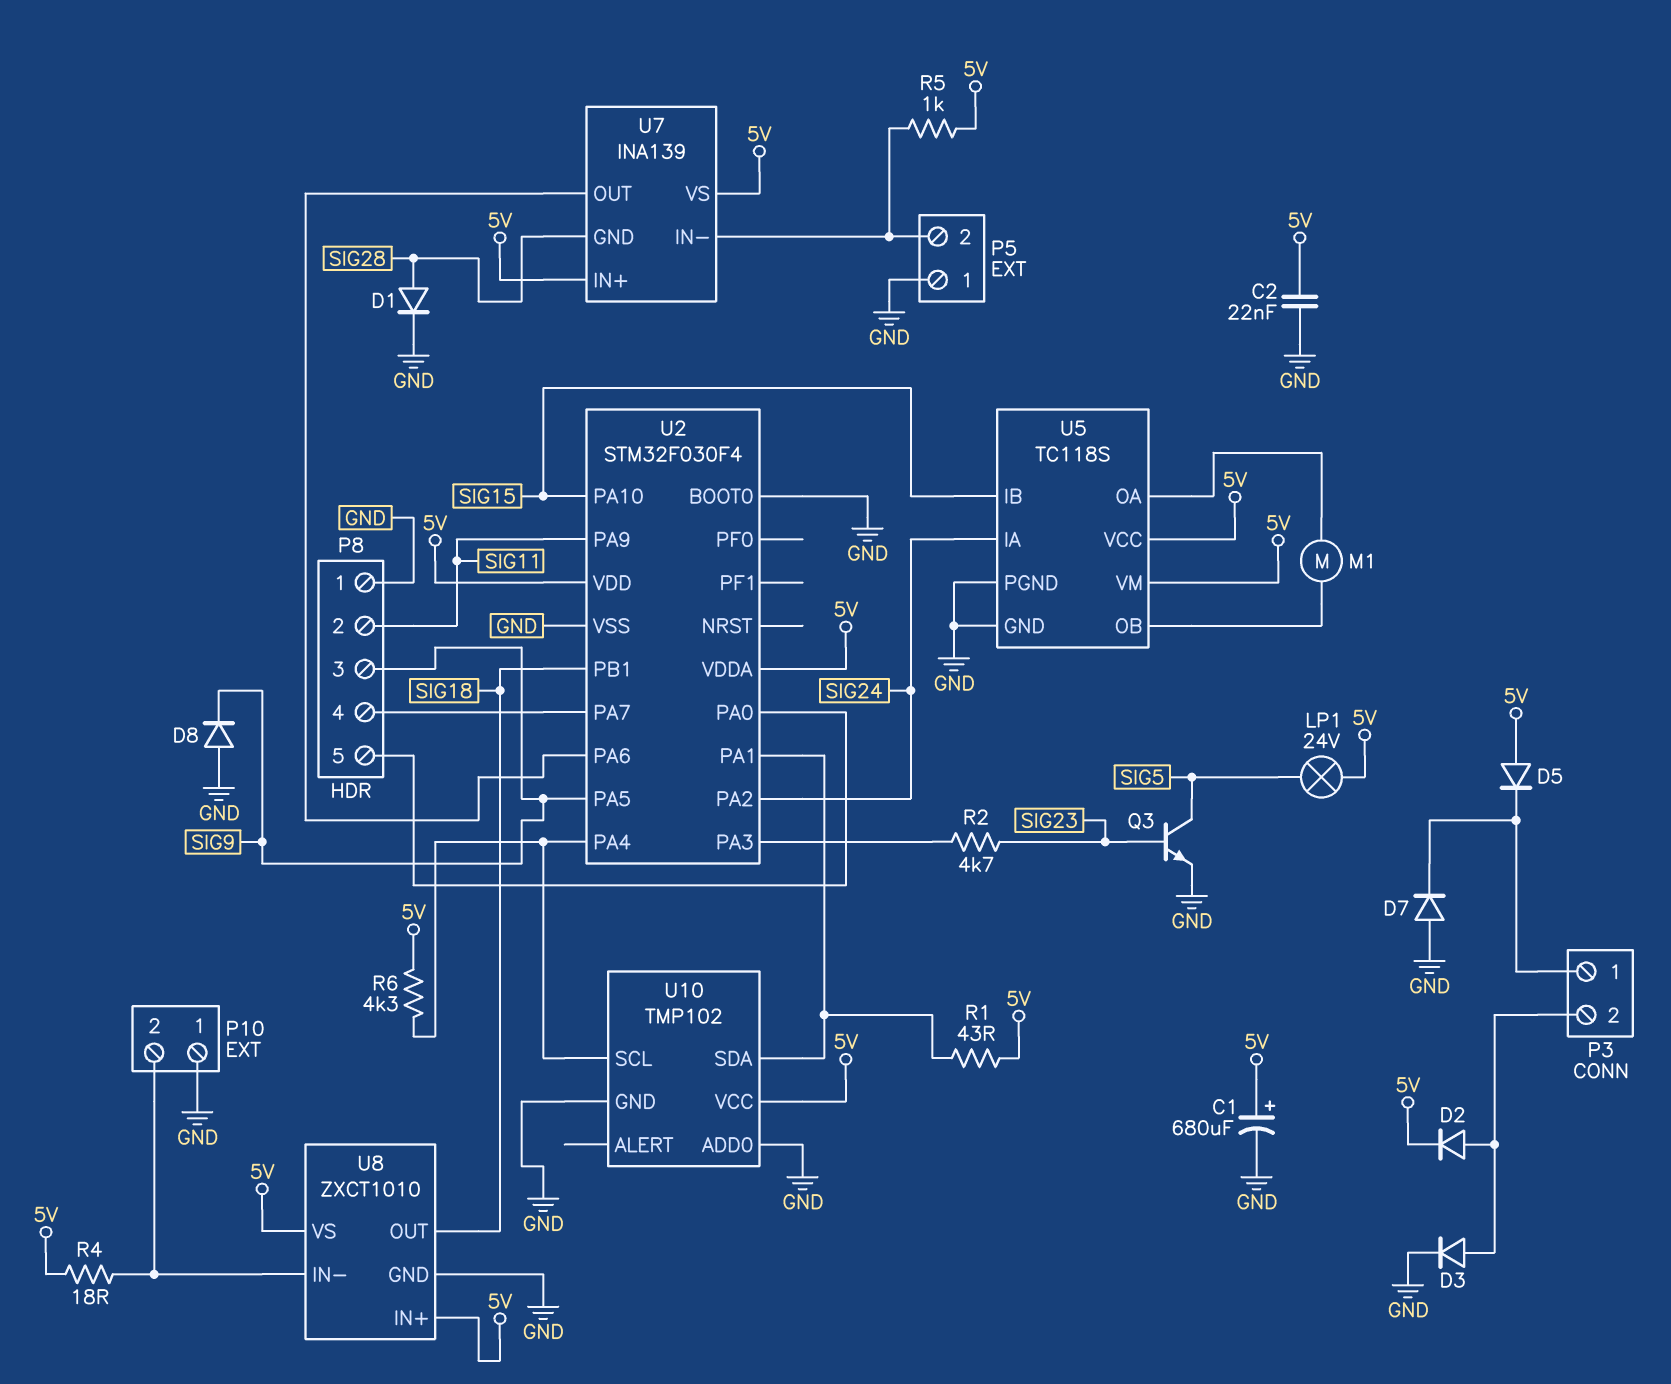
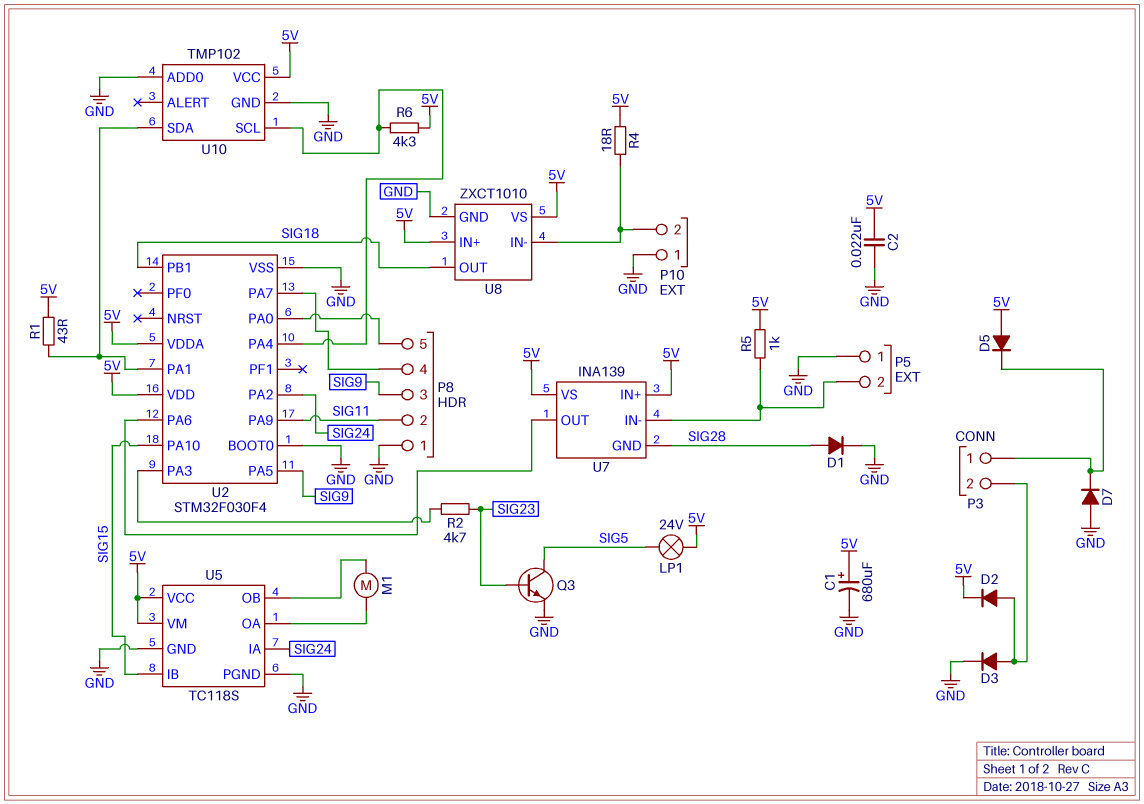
D8: diode (A GND, K SIG9) -> none

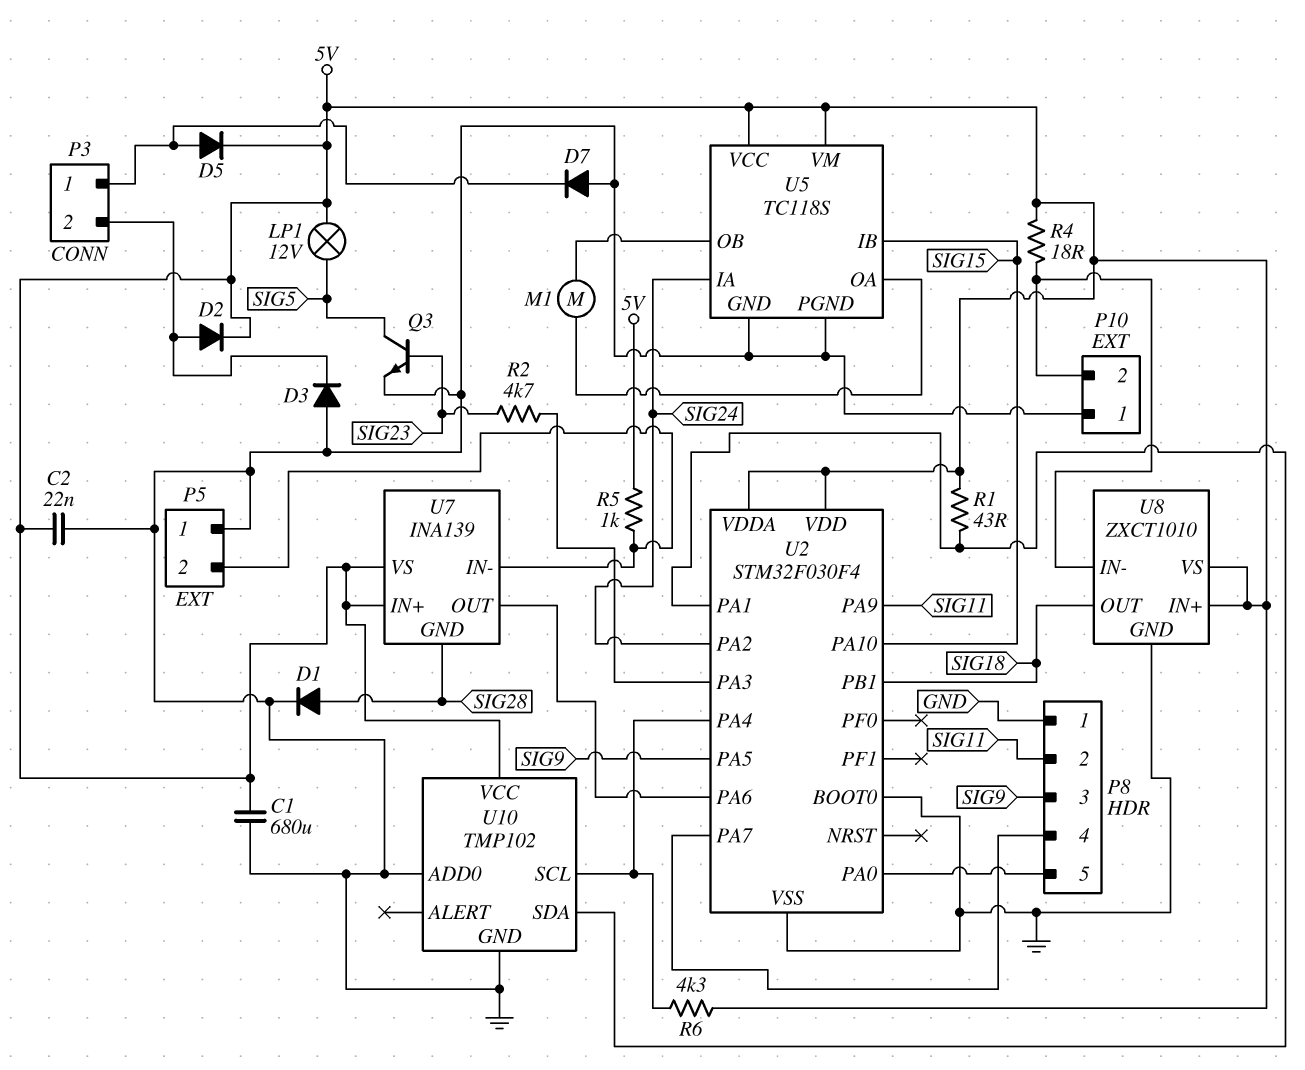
C1: 680uF (plus 5V, minus GND) -> 680uF (5V, GND)
D3: diode (A P3/2, K GND) -> diode (A GND, K P3/2)
D5: diode (A 5V, K P3/1) -> diode (A P3/1, K 5V)
LP1: lamp 24V (5V, SIG5) -> lamp 12V (5V, SIG5)

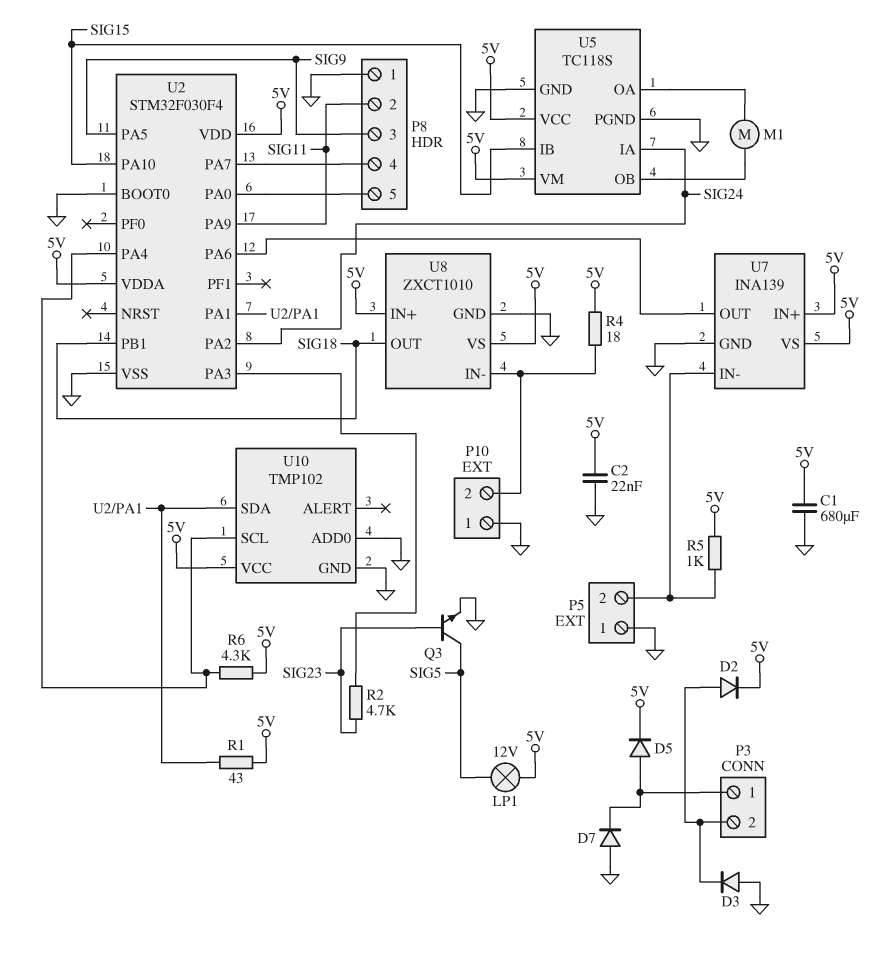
D1: diode (A SIG28, K GND) -> none
U7 pin GND: SIG28 -> GND

